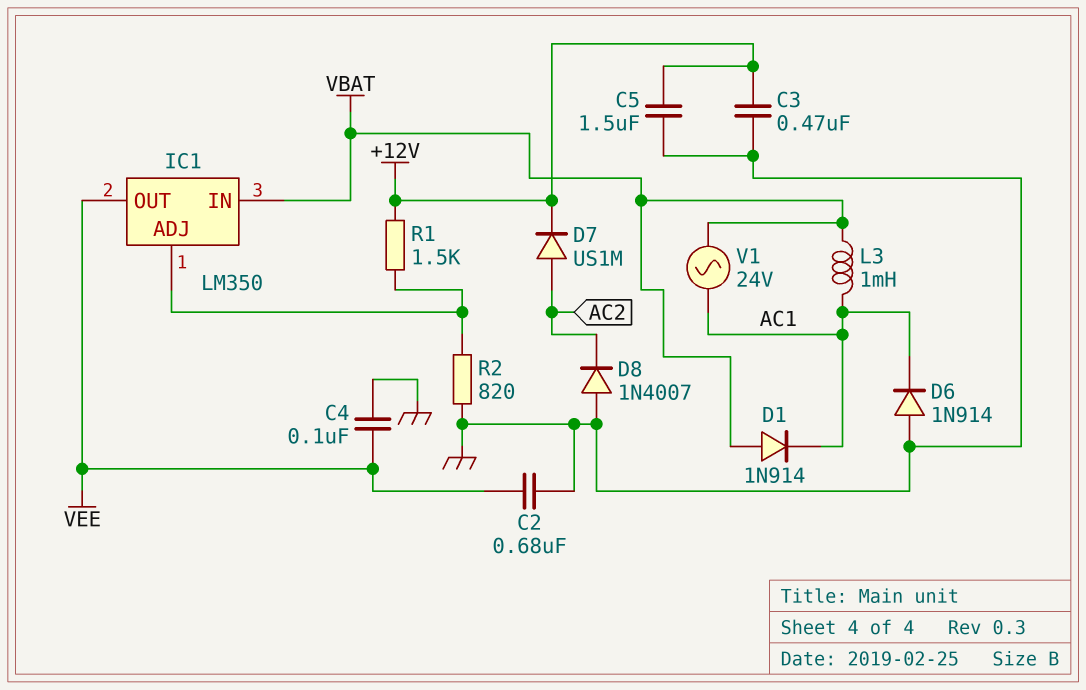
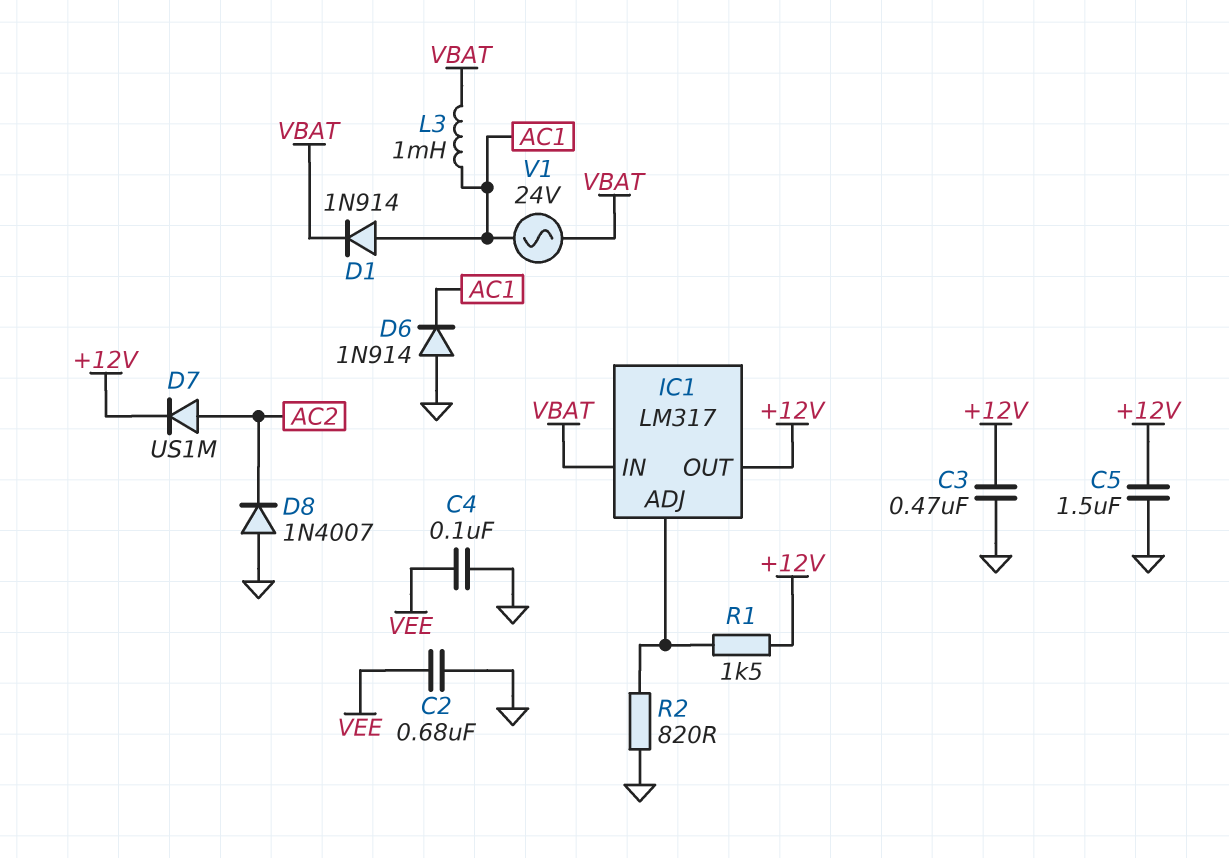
D1: diode 1N914 (A VBAT, K AC1) -> diode 1N914 (A AC1, K VBAT)
IC1: LM350 -> LM317
IC1 pin OUT: VEE -> +12V

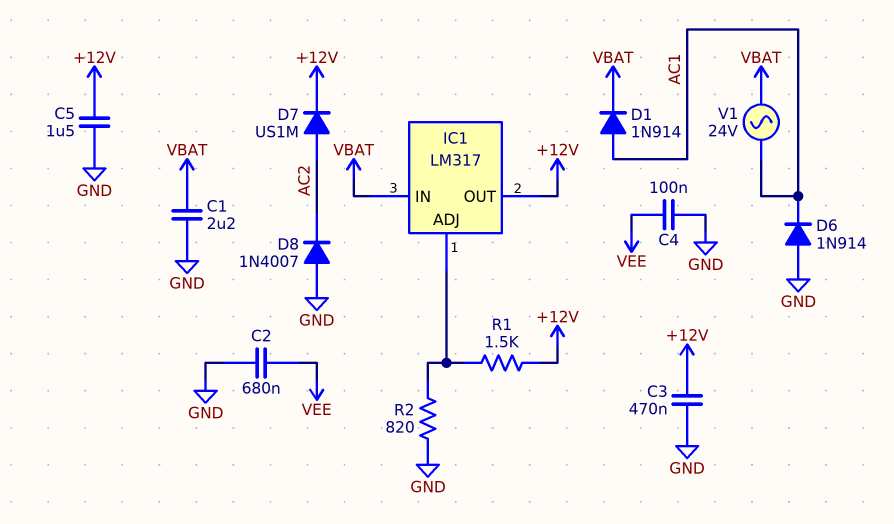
C1: none -> 2.2uF (GND, VBAT)
L3: 1mH (AC1, VBAT) -> none

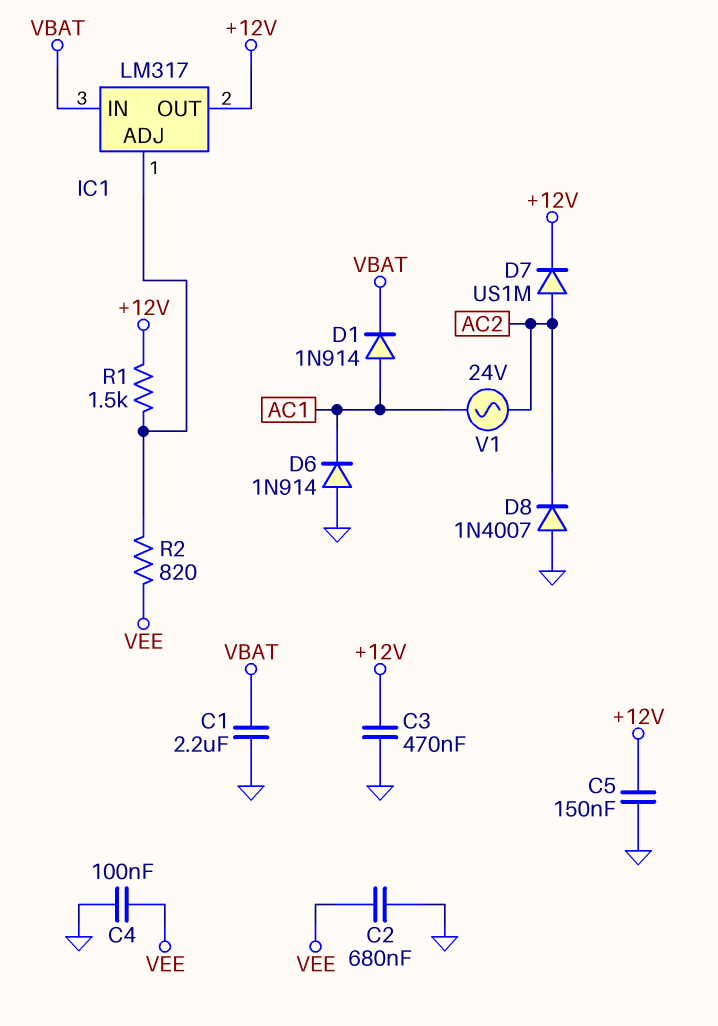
C5: 1.5uF (+12V, GND) -> 150nF (+12V, GND)
R2: 820 (GND, IC1/ADJ) -> 820 (IC1/ADJ, VEE)
V1: AC 24V (AC1, VBAT) -> AC 24V (AC1, AC2)

